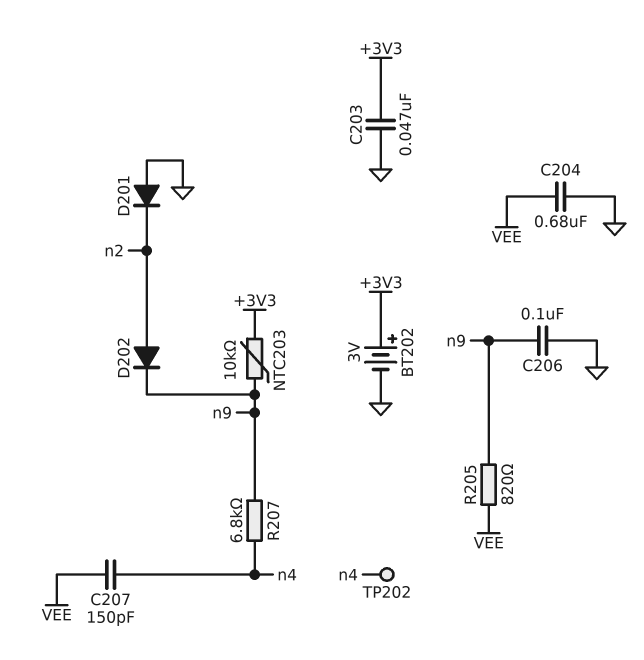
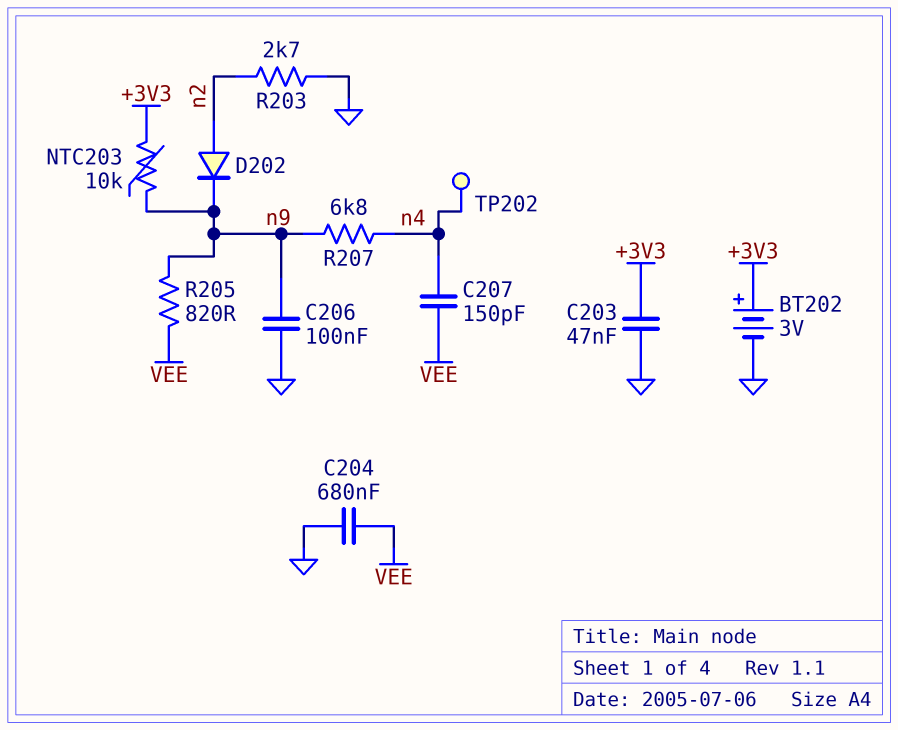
D201: diode (A GND, K n2) -> none
R203: none -> 2.7k (GND, n2)

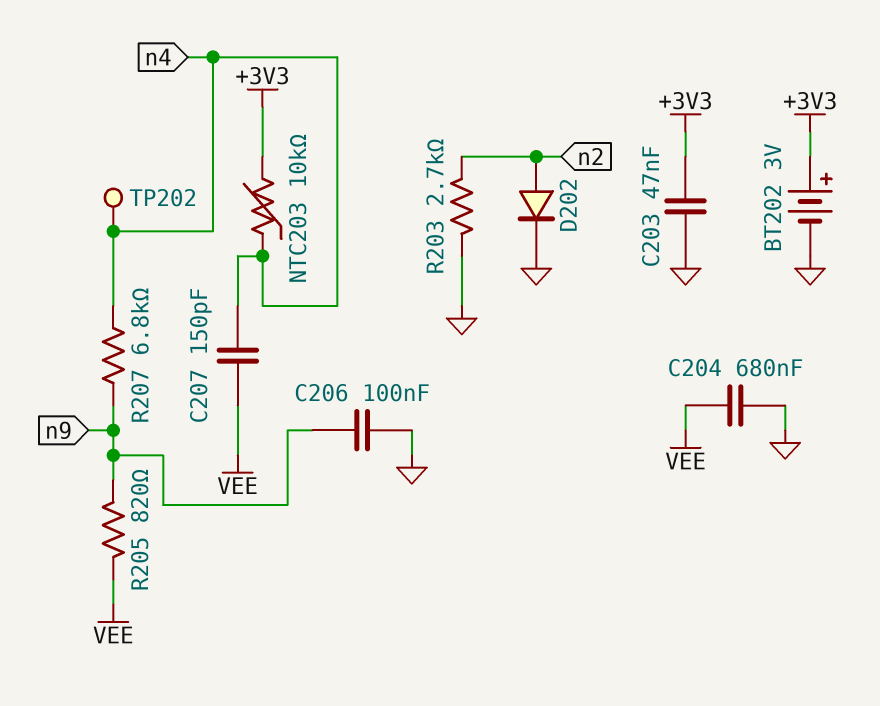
D202: diode (A n2, K n9) -> diode (A n2, K GND)
NTC203: 10k (+3V3, n9) -> 10k (+3V3, n4)

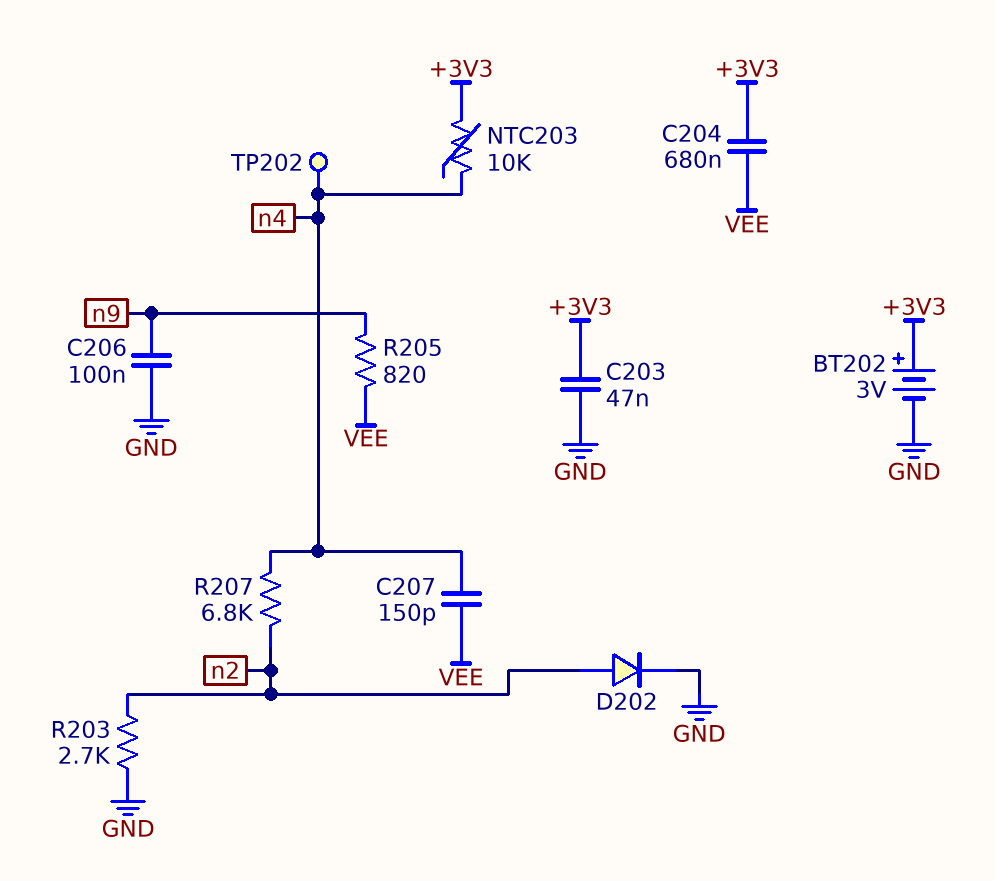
C204: 680nF (GND, VEE) -> 680nF (+3V3, VEE)
R207: 6.8k (n4, n9) -> 6.8k (n2, n4)

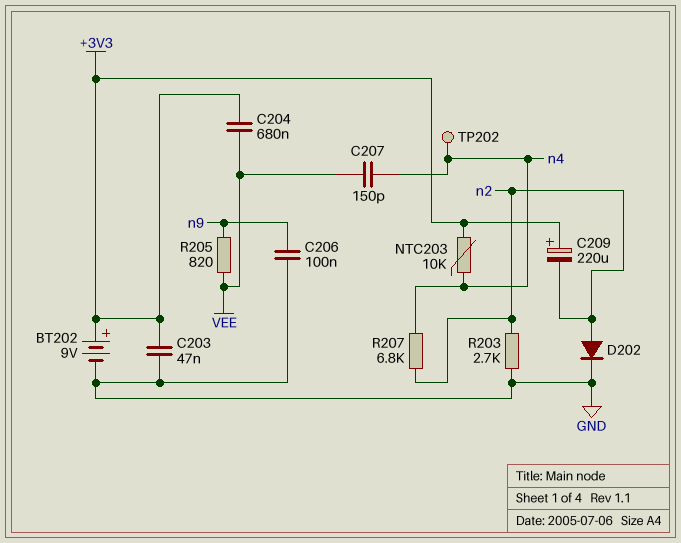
BT202: 3V (plus +3V3, minus GND) -> 9V (plus +3V3, minus GND)
C209: none -> 220uF (plus +3V3, minus n2)

